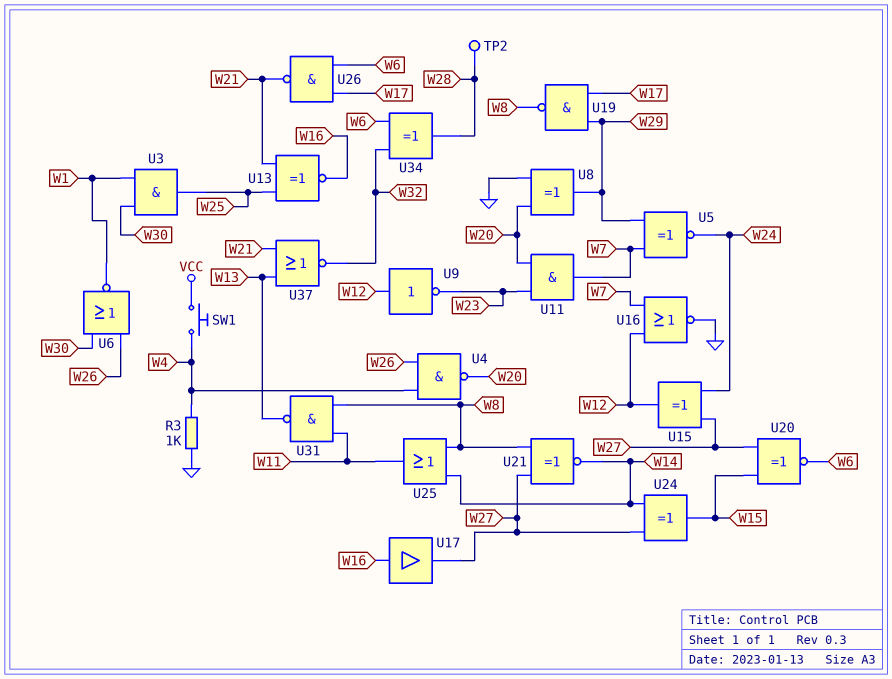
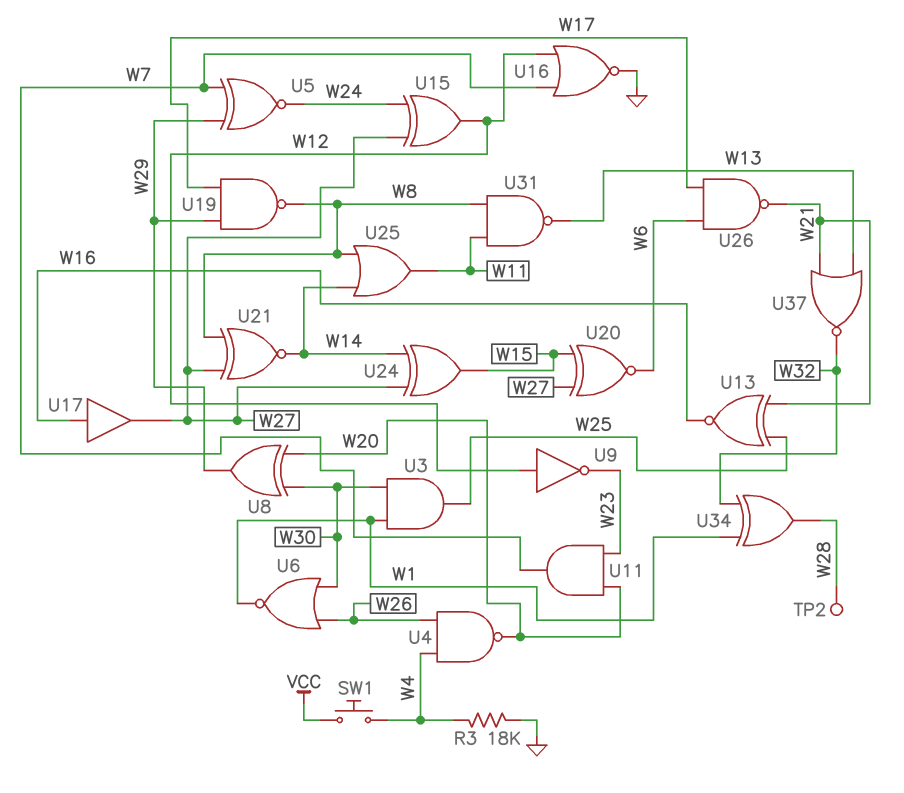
R3: 1k (GND, W4) -> 18k (GND, W4)
U8: XOR (in GND, in W20, out W29) -> XOR (in W20, in W30, out W29)
U34: XOR (in W6, in W32, out W28) -> XOR (in W1, in W32, out W28)

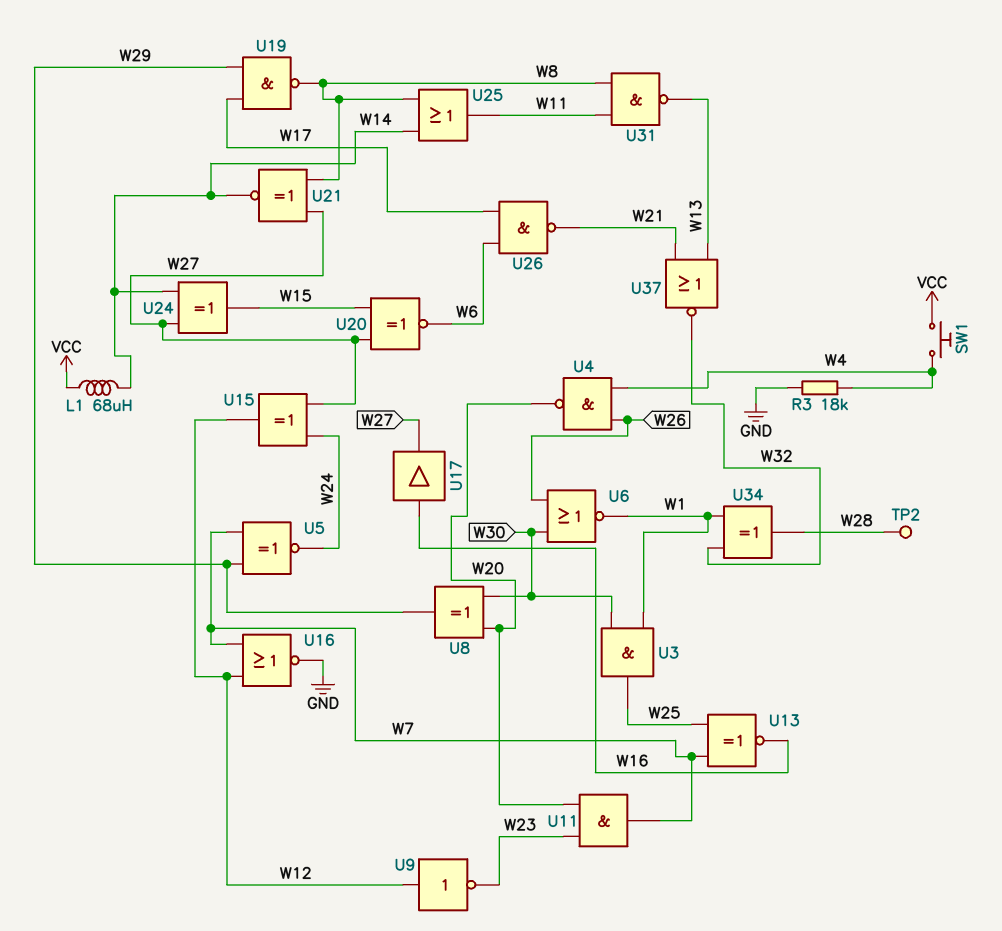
L1: none -> 68uH (VCC, W14)
U13: XNOR (in W21, in W25, out W16) -> XNOR (in W7, in W25, out W16)

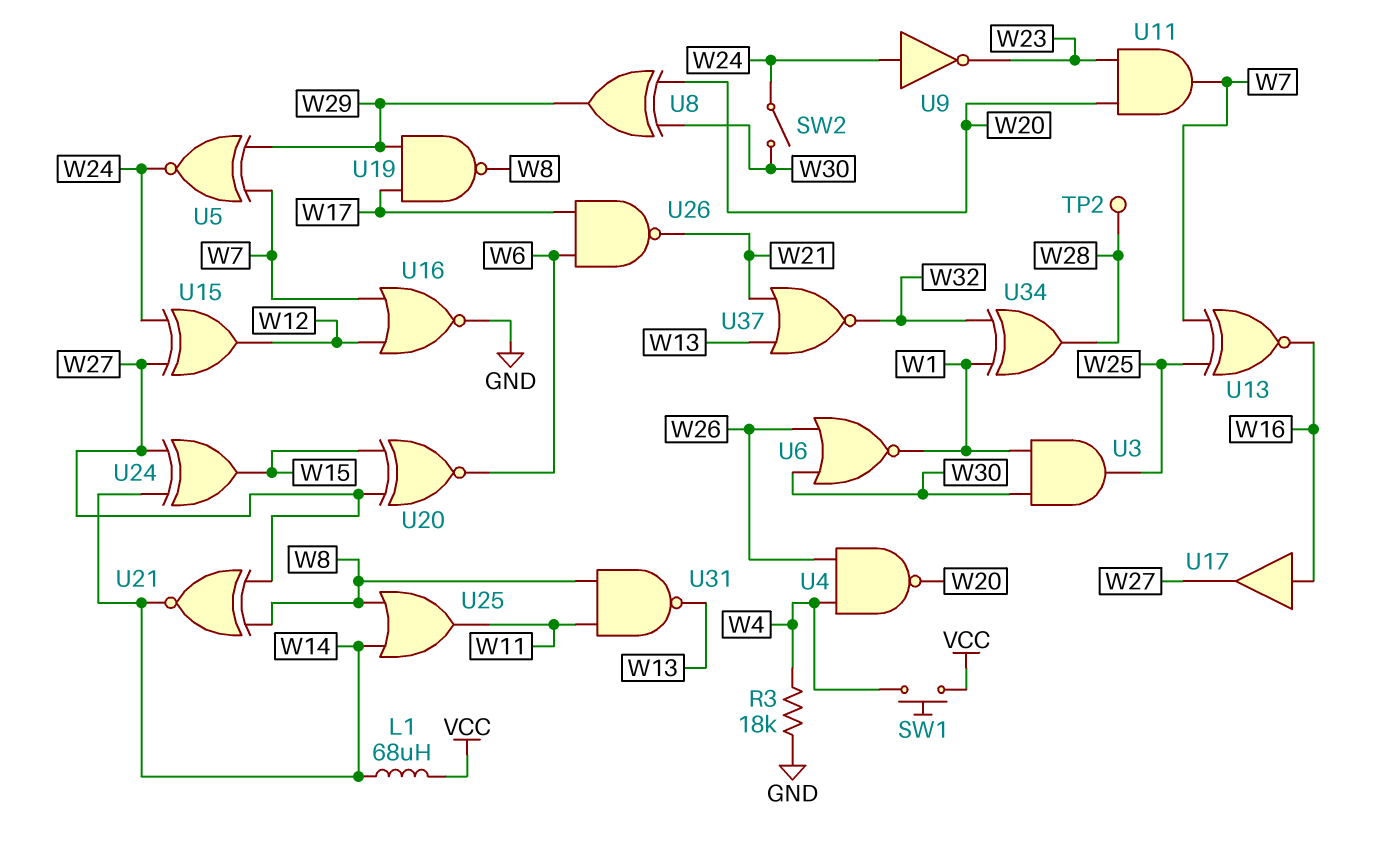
SW2: none -> switch (W24, W30)
U9: NOT (in W12, out W23) -> NOT (in W24, out W23)

